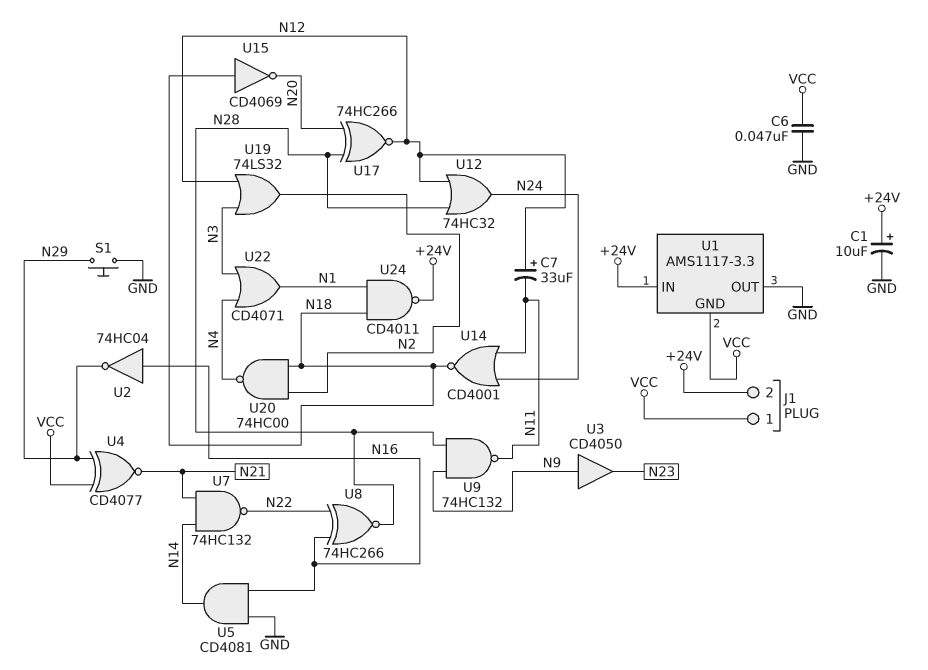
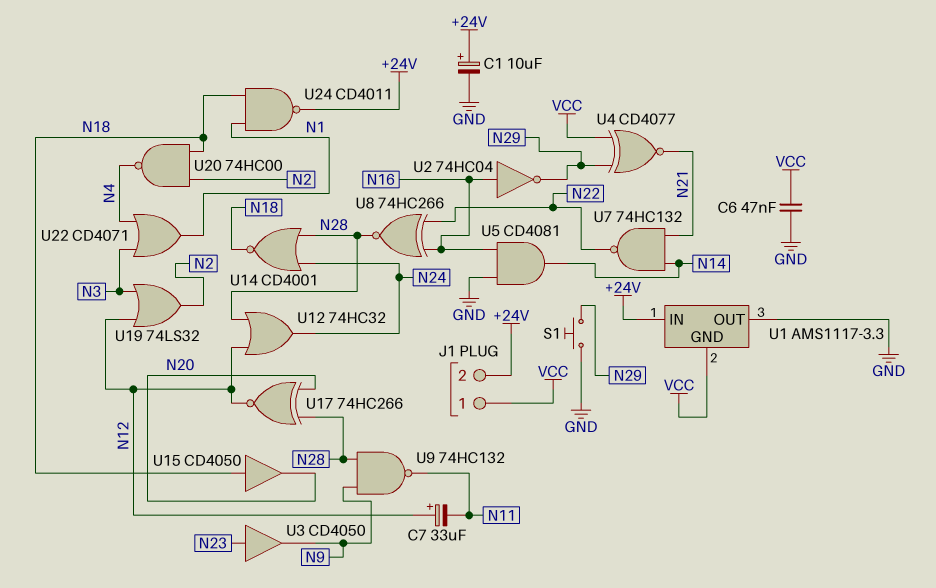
U3: buffer CD4050 (in N9, out N23) -> buffer CD4050 (in N23, out N9)
U14: NOR CD4001 (in N11, in N24, out N18) -> NOR CD4001 (in N24, in N28, out N18)
U15: NOT CD4069 (in N18, out N20) -> buffer CD4050 (in N18, out N20)

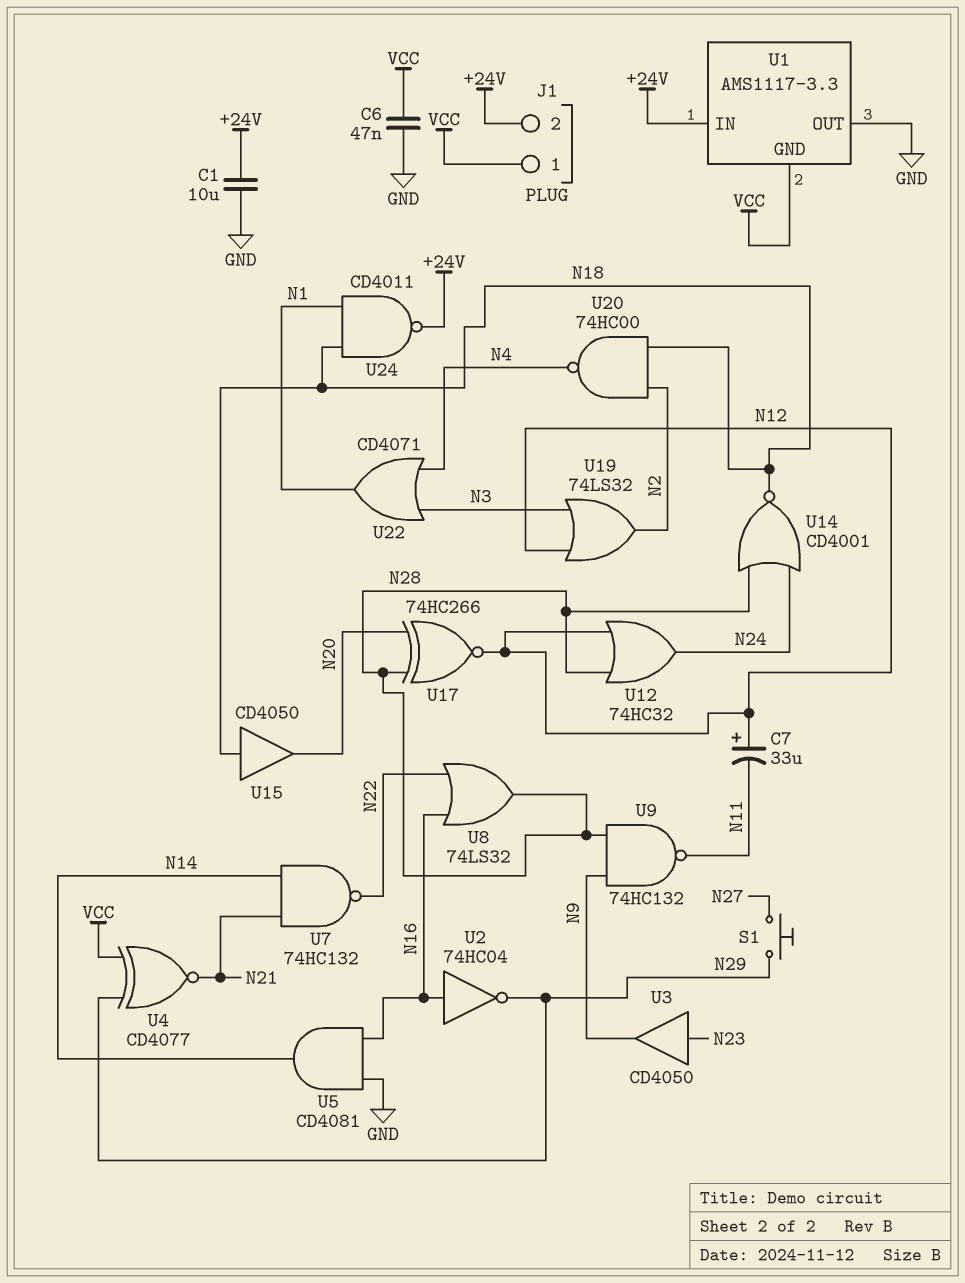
C1: 10uF (plus +24V, minus GND) -> 10uF (+24V, GND)
S1: button (GND, N29) -> button (N27, N29)
U8: XNOR 74HC266 (in N16, in N22, out N28) -> OR 74LS32 (in N16, in N22, out N28)

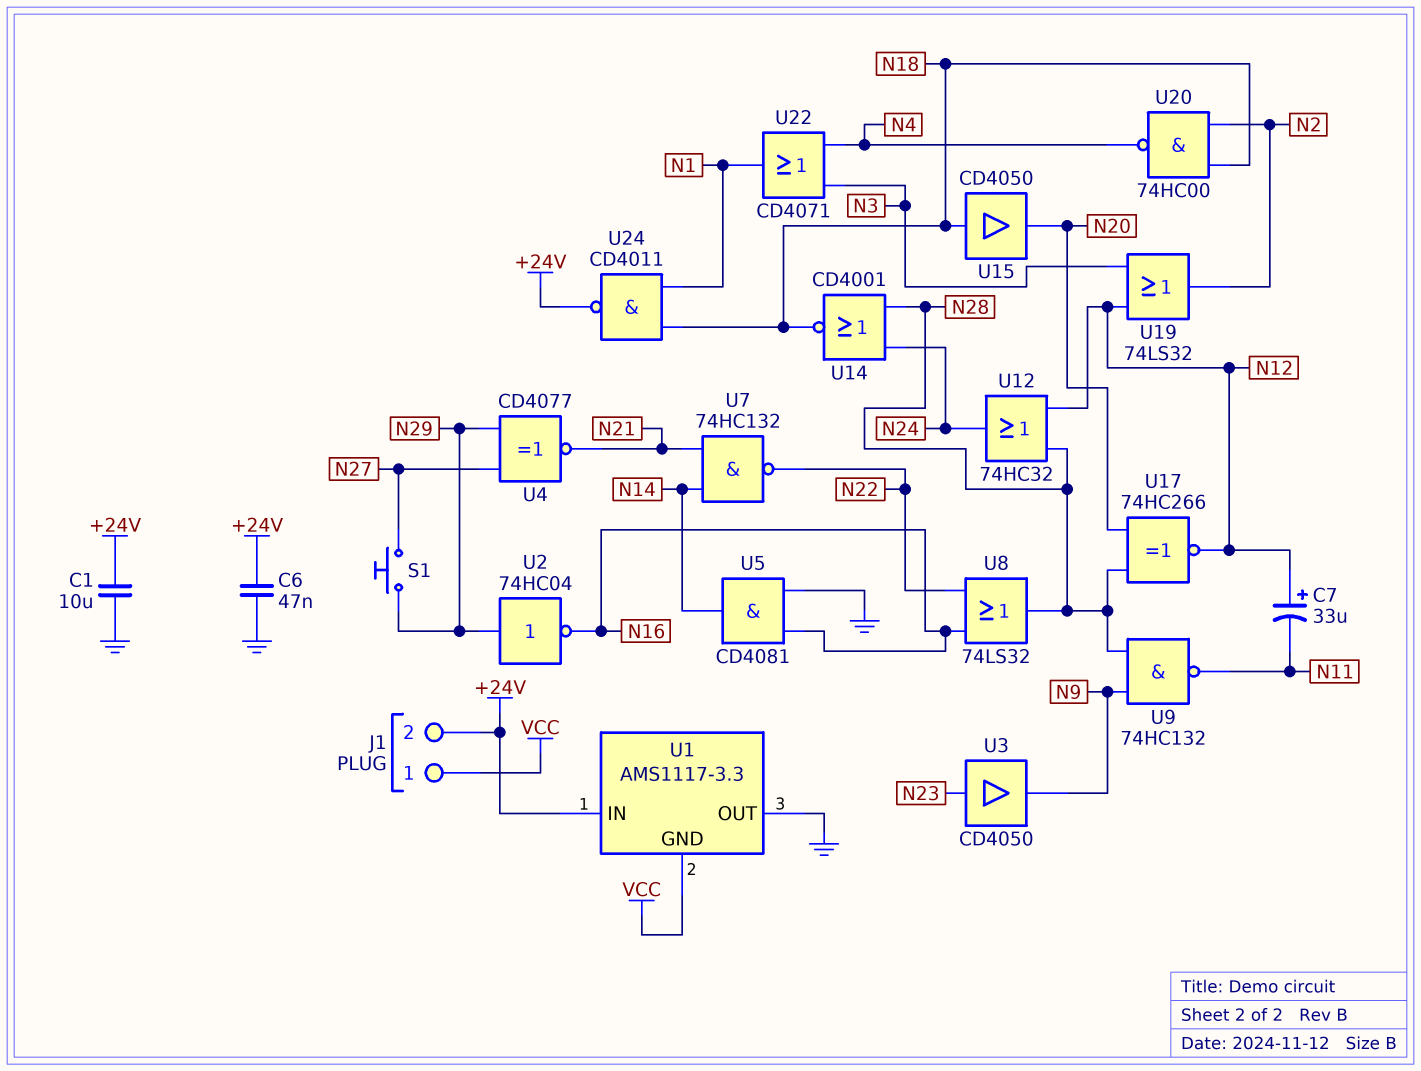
C6: 47nF (GND, VCC) -> 47nF (+24V, GND)
U2: NOT 74HC04 (in N16, out N29) -> NOT 74HC04 (in N29, out N16)
U4: XNOR CD4077 (in N29, in VCC, out N21) -> XNOR CD4077 (in N27, in N29, out N21)

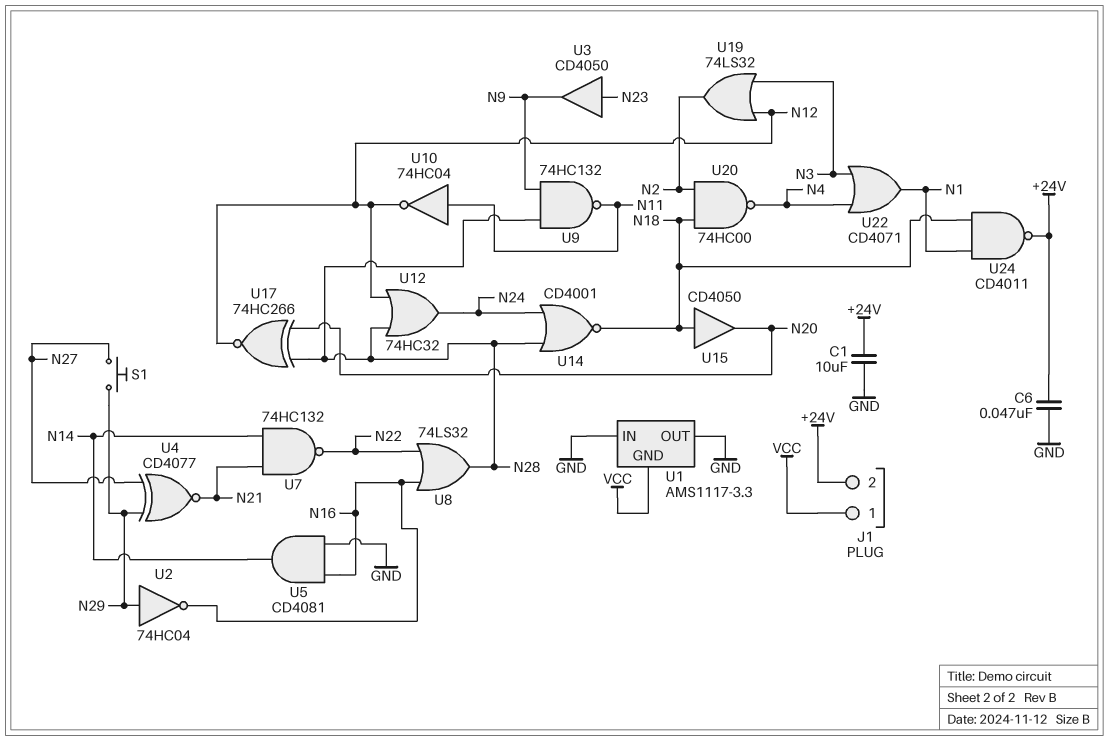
C7: 33uF (plus N12, minus N11) -> none
U1 pin IN: +24V -> GND
U10: none -> NOT 74HC04 (in N11, out N12)

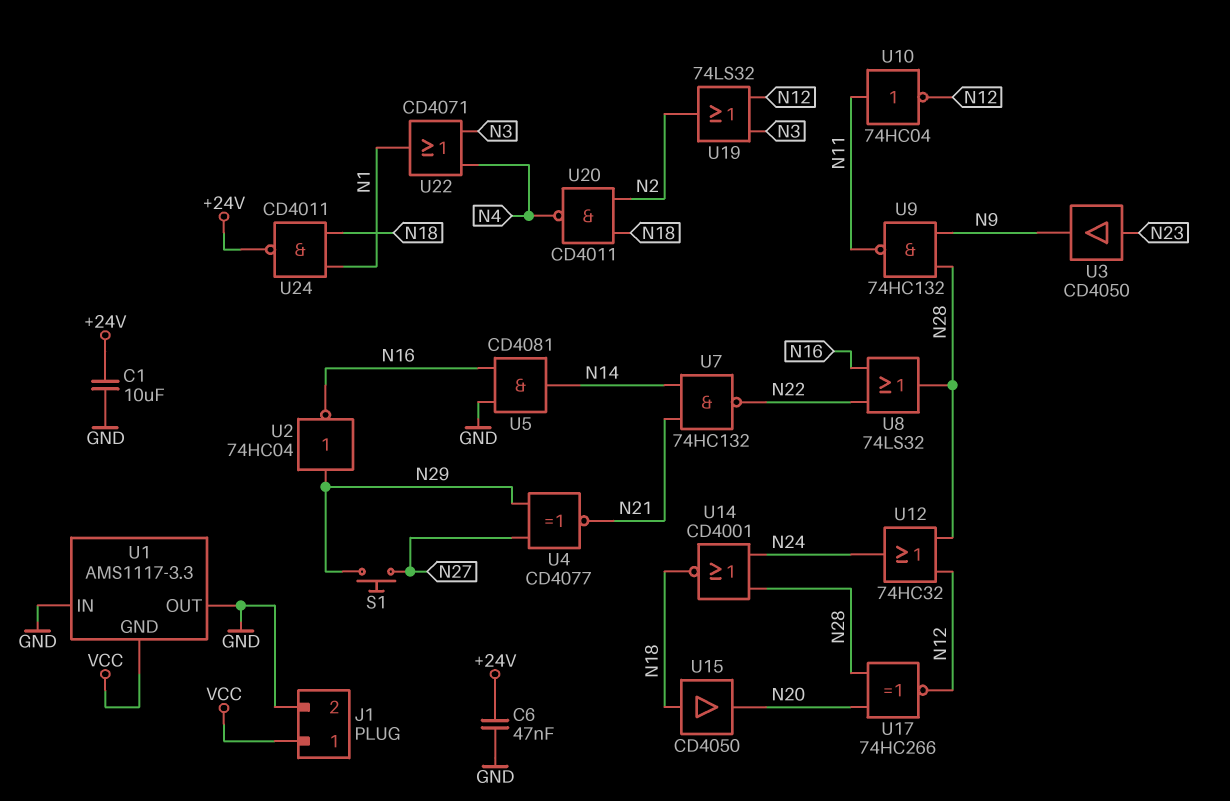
J1 pin 2: +24V -> GND
U20: NAND 74HC00 (in N2, in N18, out N4) -> NAND CD4011 (in N2, in N18, out N4)

